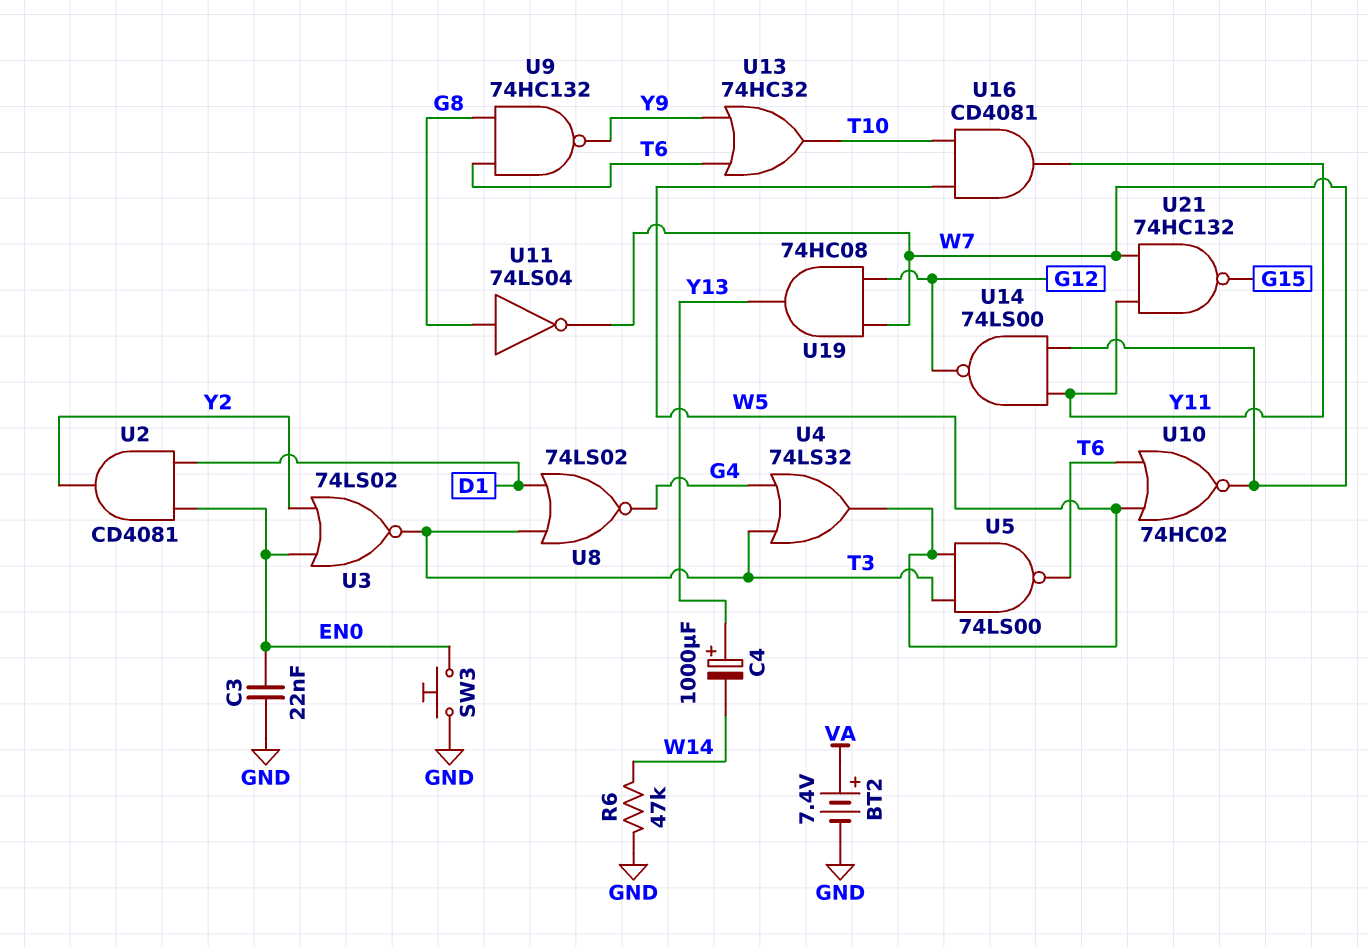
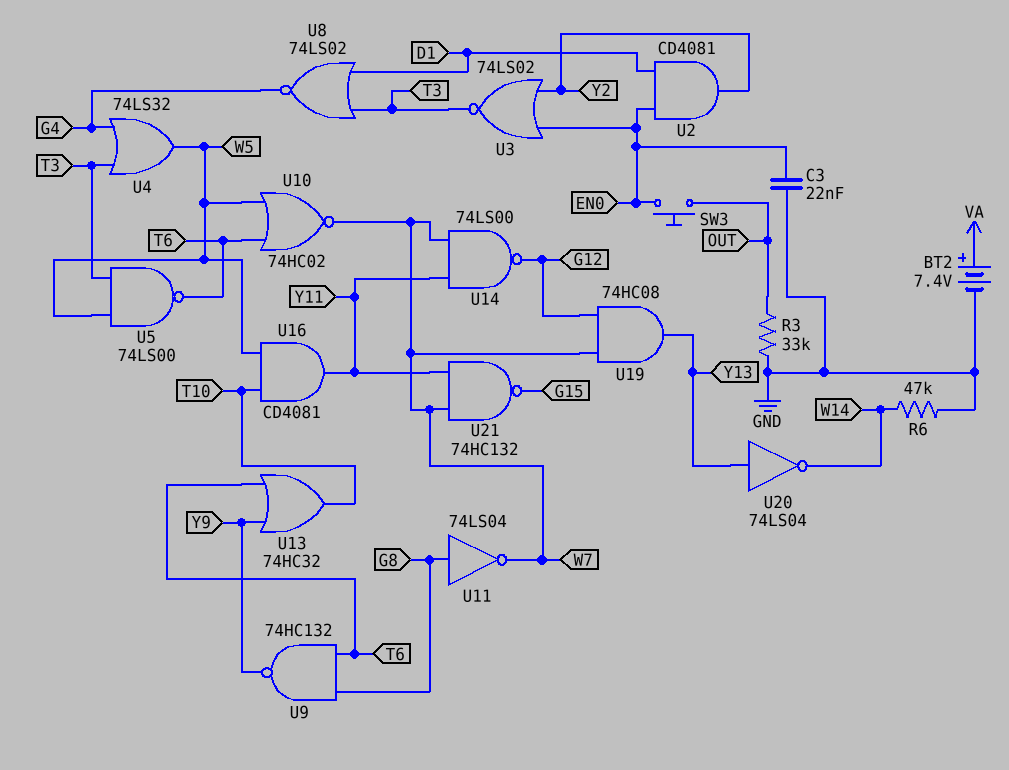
C4: 1000uF (plus Y13, minus W14) -> none
R3: none -> 33k (GND, OUT)
SW3: button (EN0, GND) -> button (EN0, OUT)
U20: none -> NOT 74LS04 (in Y13, out W14)

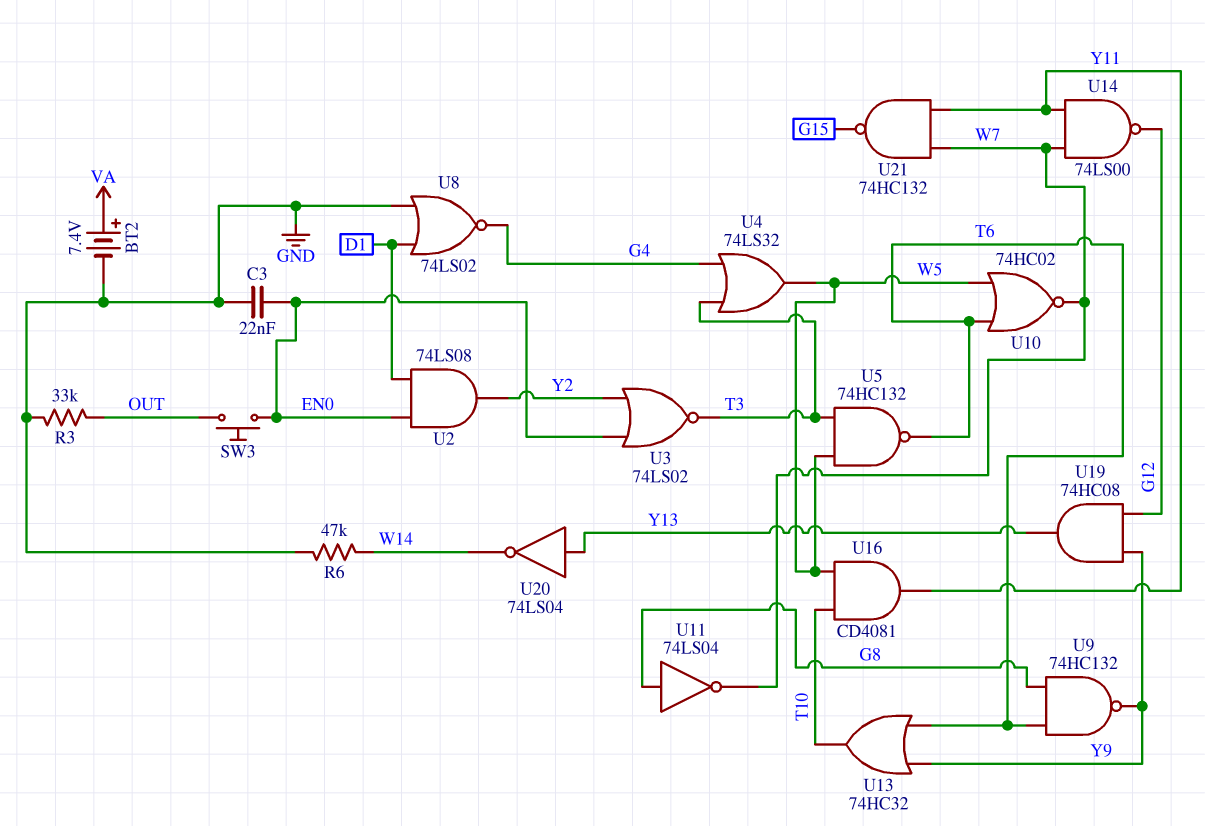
U2: AND CD4081 (in D1, in EN0, out Y2) -> AND 74LS08 (in D1, in EN0, out Y2)
U5: NAND 74LS00 (in T3, in W5, out T6) -> NAND 74HC132 (in T3, in W5, out T6)
U8: NOR 74LS02 (in D1, in T3, out G4) -> NOR 74LS02 (in D1, in GND, out G4)
U19: AND 74HC08 (in G12, in W7, out Y13) -> AND 74HC08 (in G12, in Y9, out Y13)

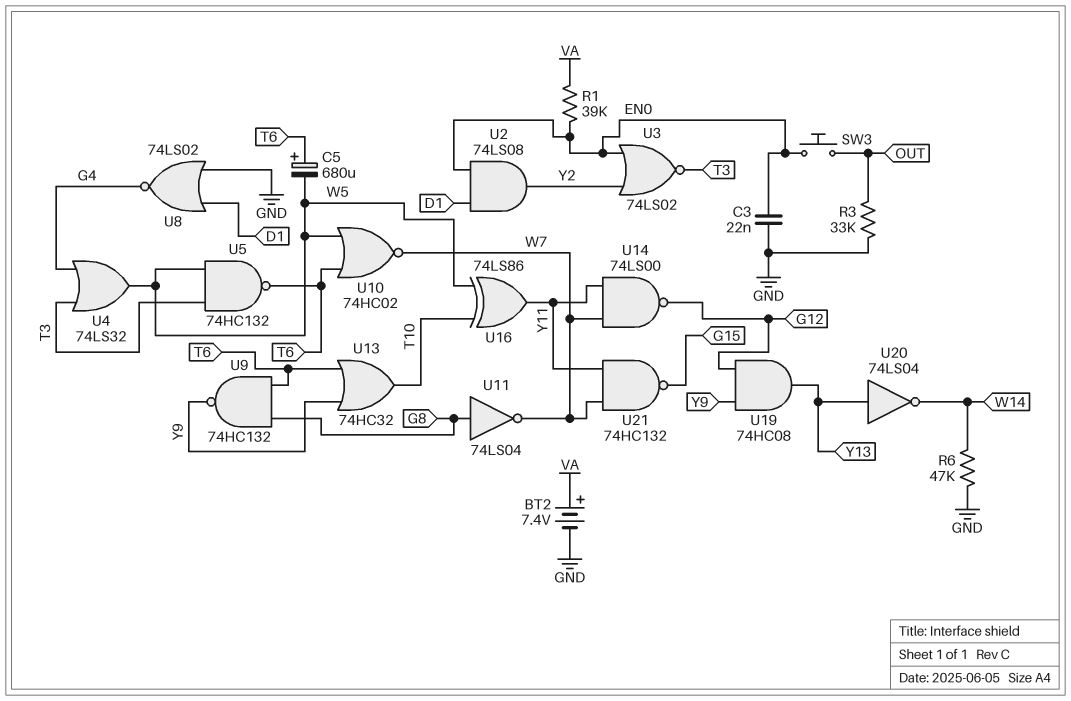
C5: none -> 680uF (plus T6, minus W5)
R1: none -> 39k (EN0, VA)
U16: AND CD4081 (in T10, in W5, out Y11) -> XOR 74LS86 (in T10, in W5, out Y11)

